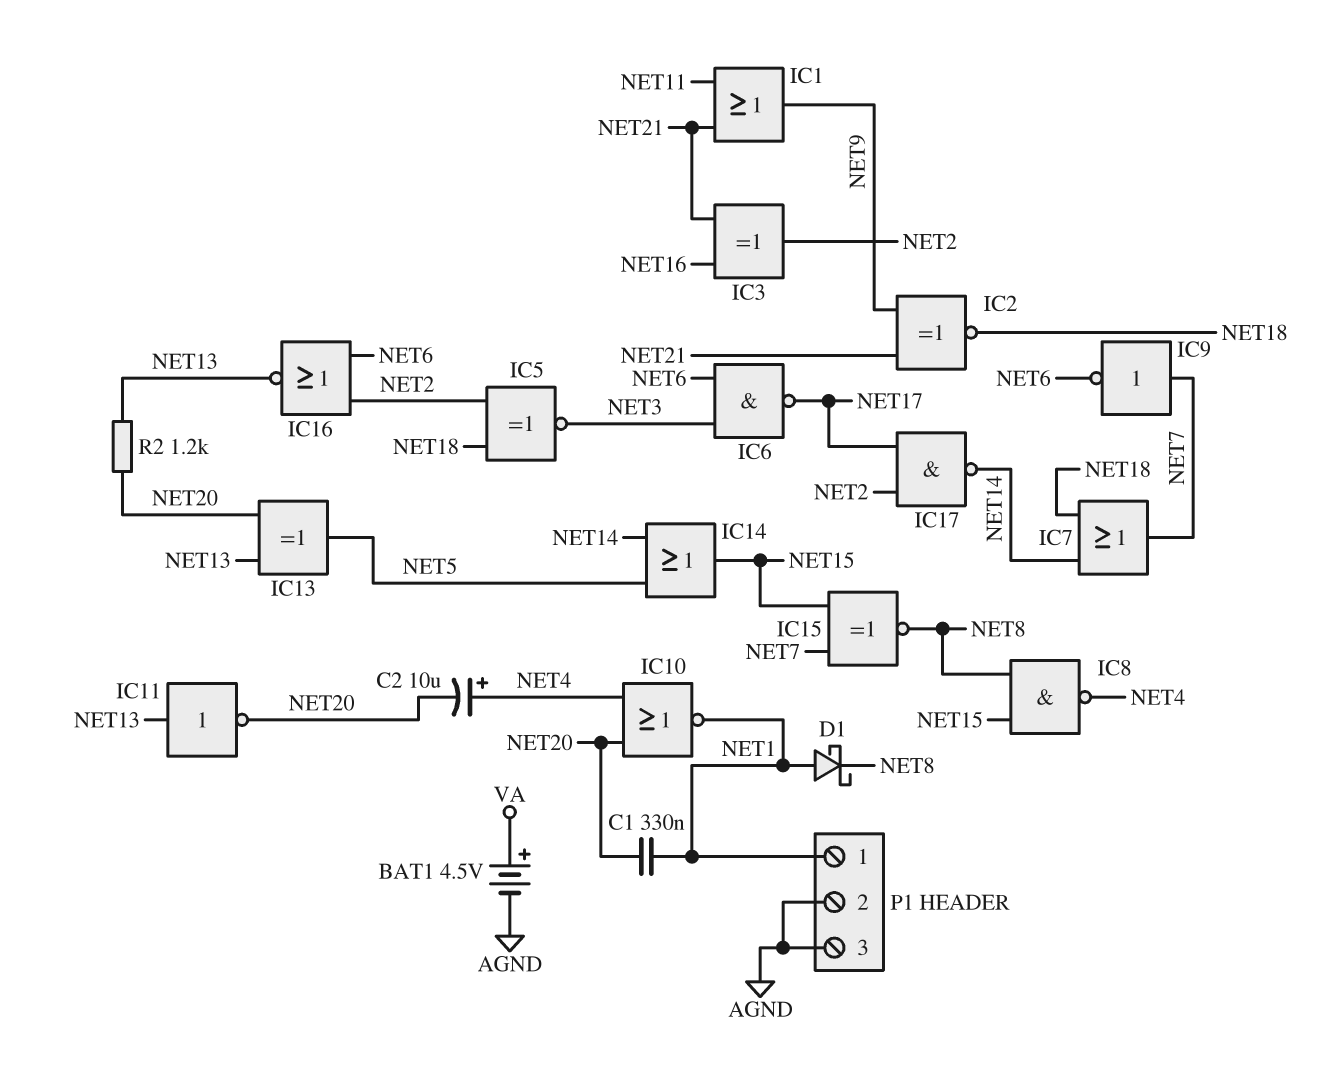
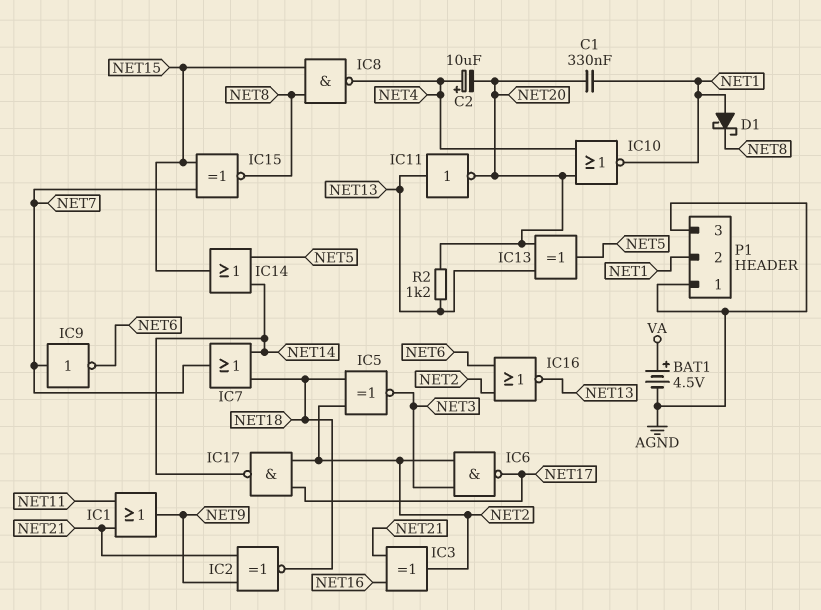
IC6: NAND (in NET3, in NET6, out NET17) -> NAND (in NET2, in NET3, out NET17)
P1 pin 1: NET1 -> AGND
P1 pin 2: AGND -> NET1

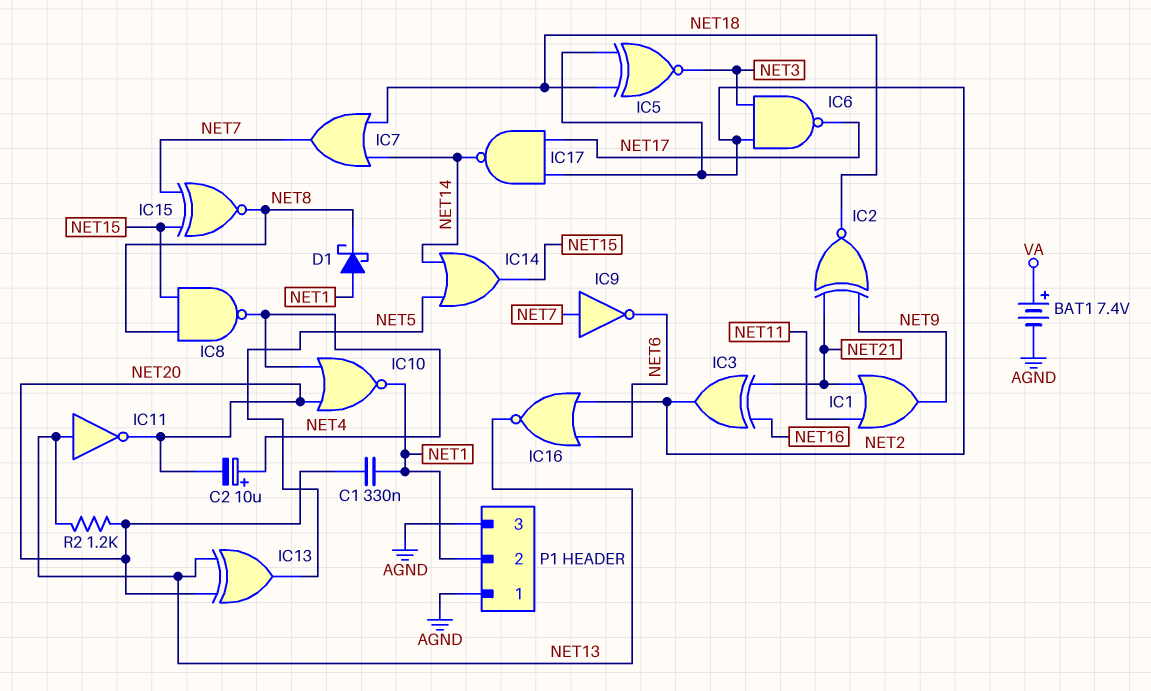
BAT1: 4.5V (plus VA, minus AGND) -> 7.4V (plus VA, minus AGND)

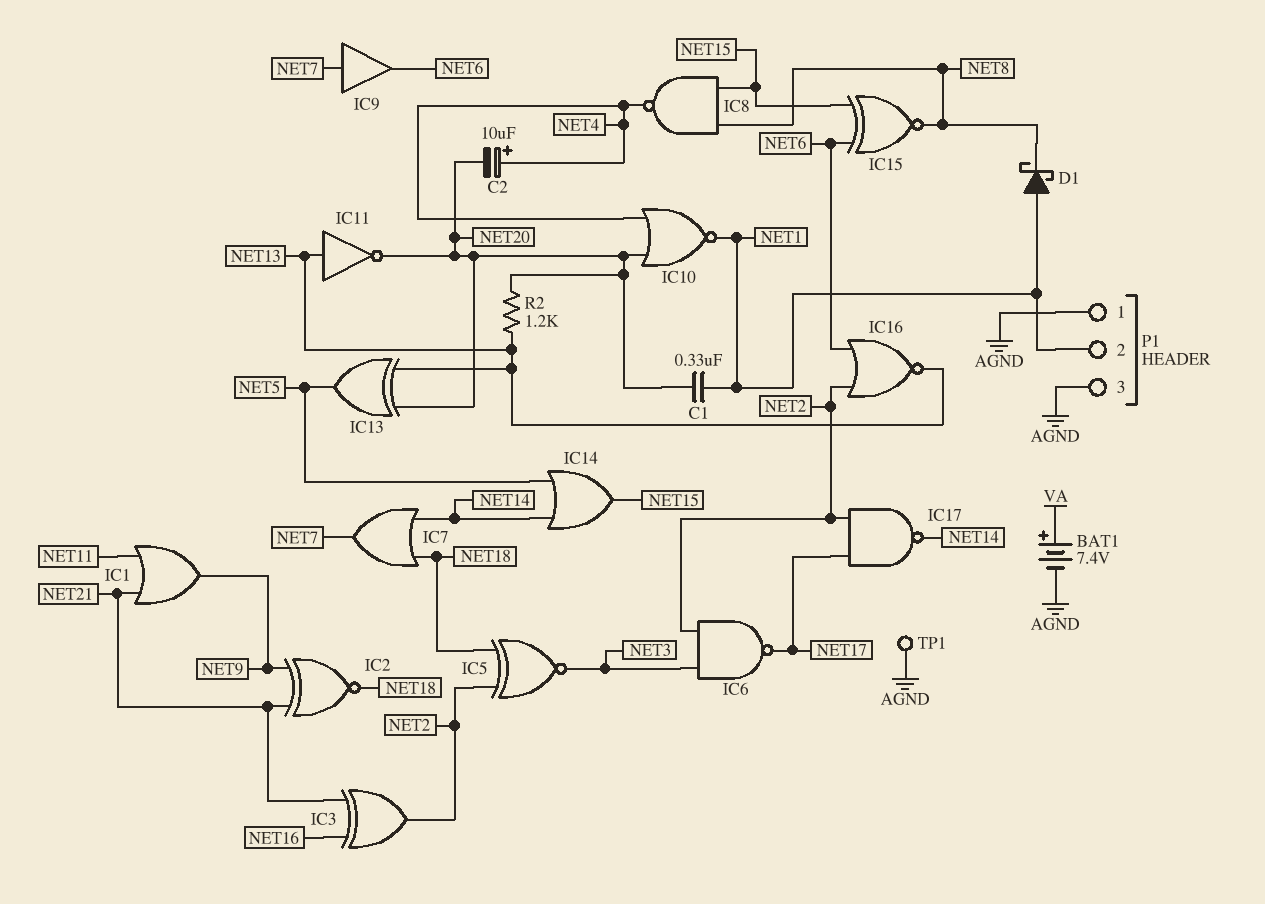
IC9: NOT (in NET7, out NET6) -> buffer (in NET7, out NET6)
IC15: XNOR (in NET7, in NET15, out NET8) -> XNOR (in NET6, in NET15, out NET8)
TP1: none -> test point (AGND)

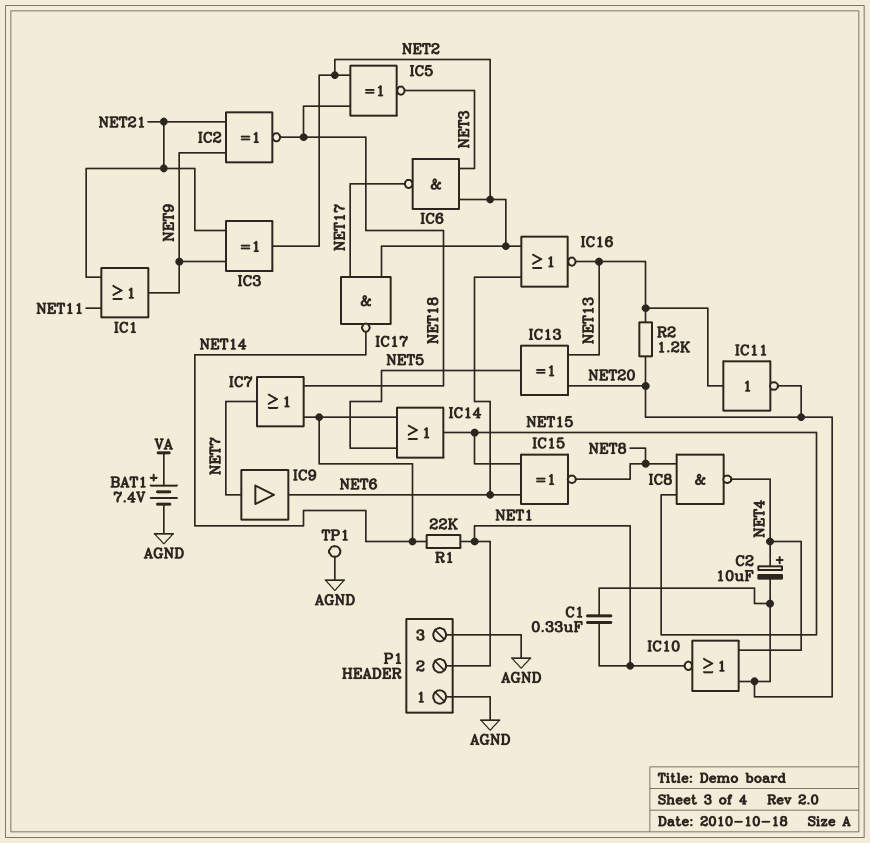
D1: schottky (A NET1, K NET8) -> none
IC3: XOR (in NET16, in NET21, out NET2) -> XOR (in NET9, in NET21, out NET2)
R1: none -> 22k (NET1, NET14)

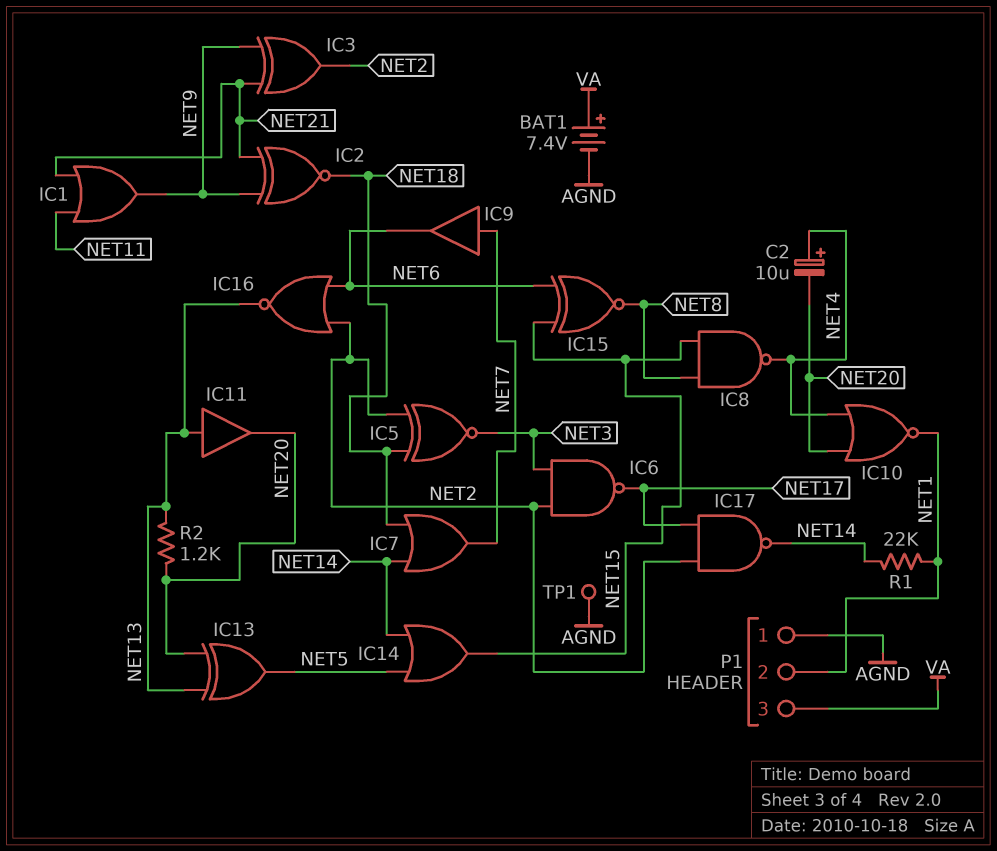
C1: 330nF (NET1, NET20) -> none
IC11: NOT (in NET13, out NET20) -> buffer (in NET13, out NET20)
P1 pin 3: AGND -> VA

